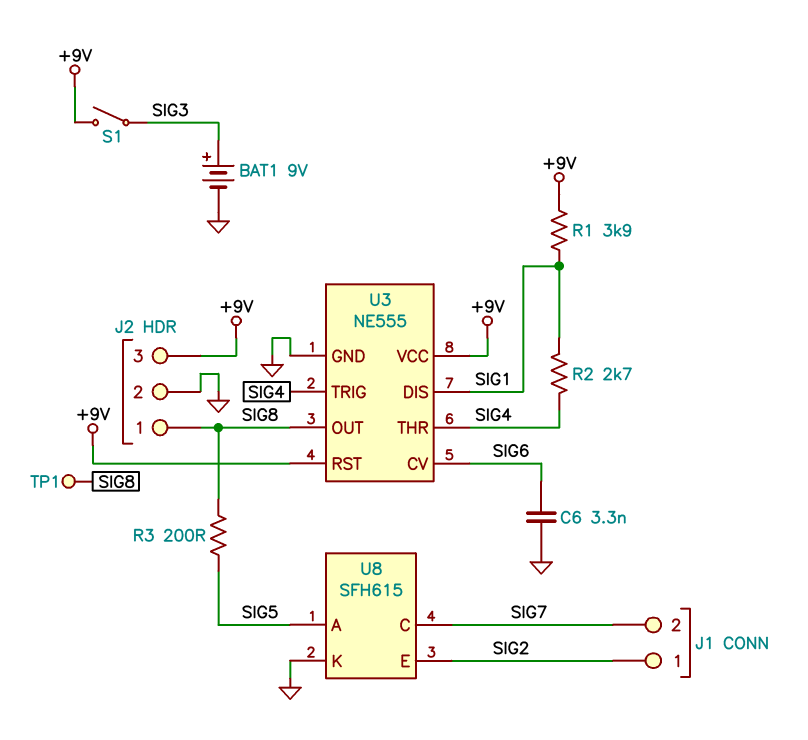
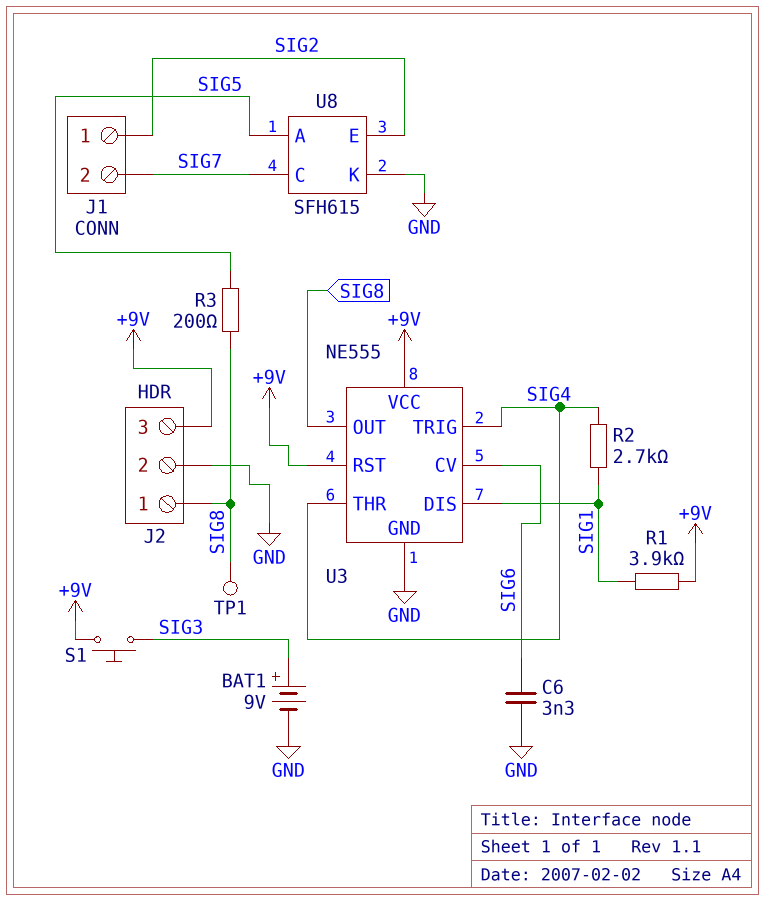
S1: switch (+9V, SIG3) -> button (+9V, SIG3)

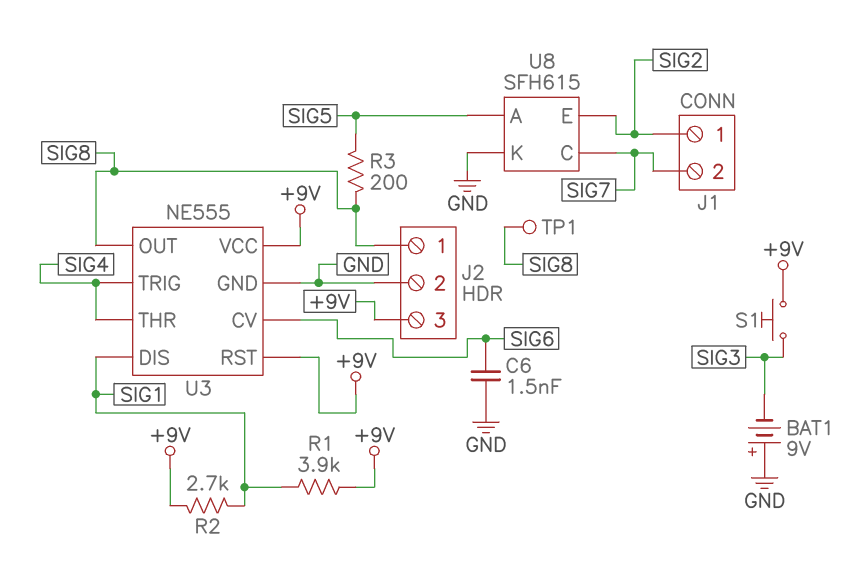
BAT1: 9V (plus SIG3, minus GND) -> 9V (plus GND, minus SIG3)
C6: 3.3nF (GND, SIG6) -> 1.5nF (GND, SIG6)
R2: 2.7k (SIG1, SIG4) -> 2.7k (+9V, SIG1)

